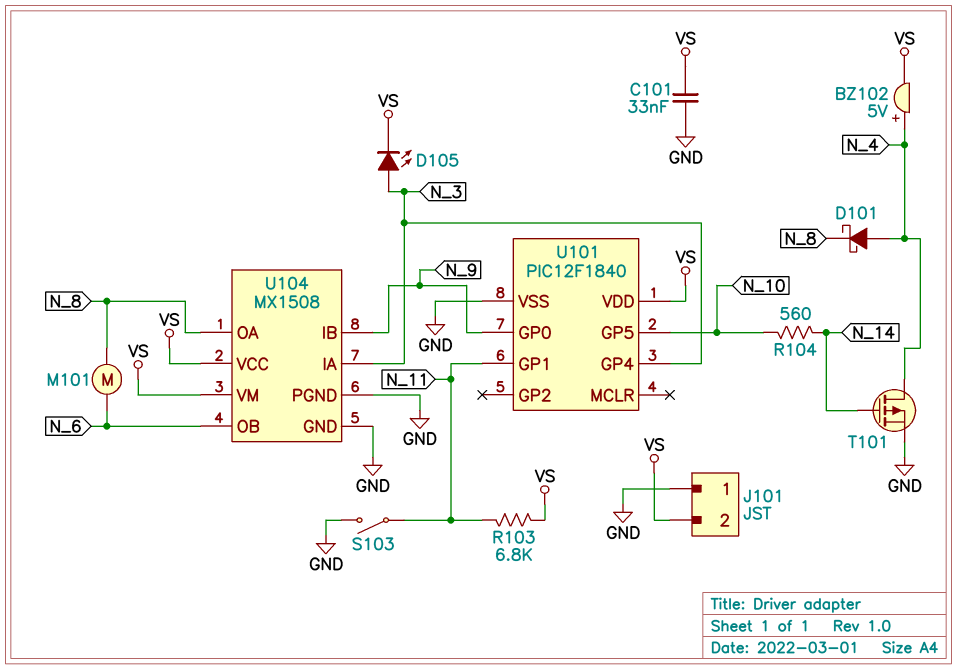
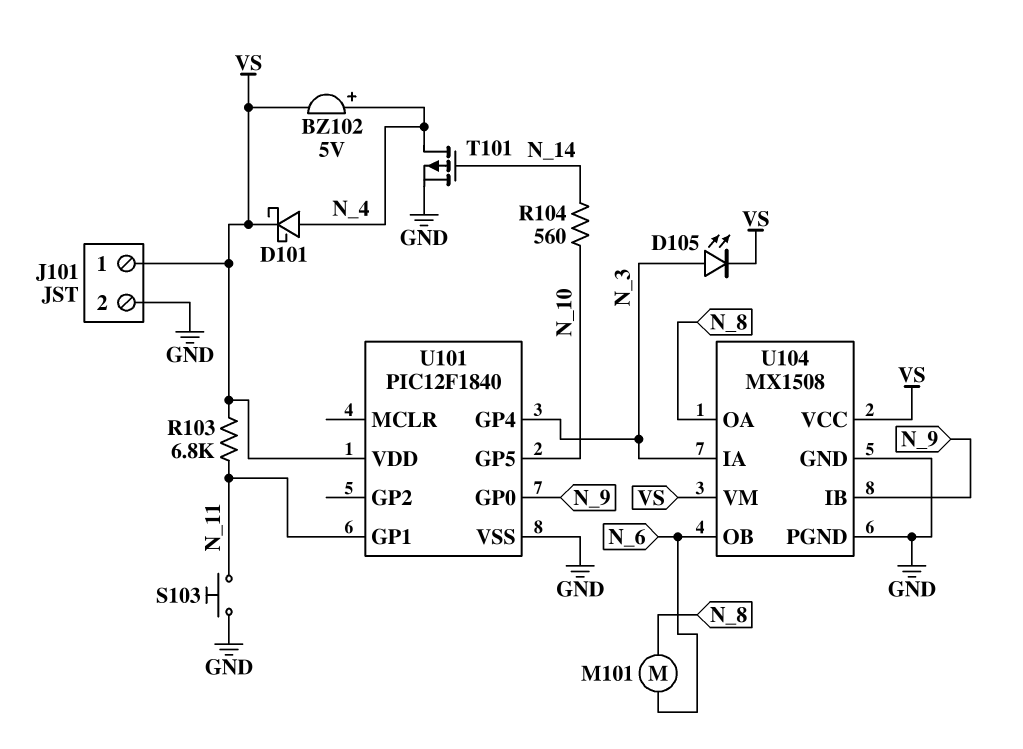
C101: 33nF (GND, VS) -> none
D101: schottky (A N_4, K N_8) -> schottky (A N_4, K VS)
J101 pin 1: GND -> VS
J101 pin 2: VS -> GND
S103: switch (GND, N_11) -> button (GND, N_11)

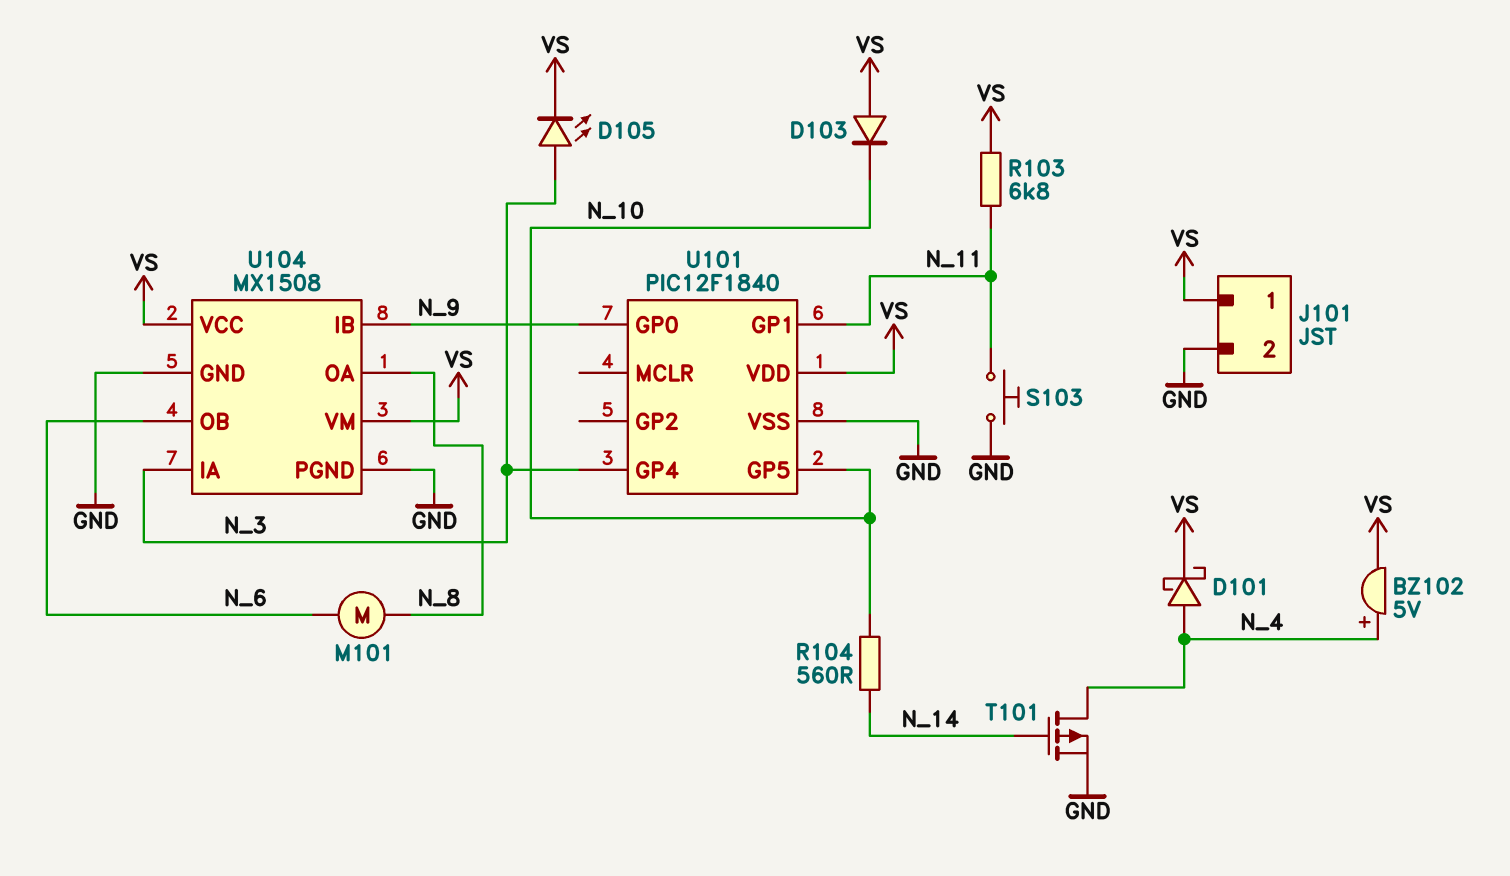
D103: none -> diode (A VS, K N_10)

